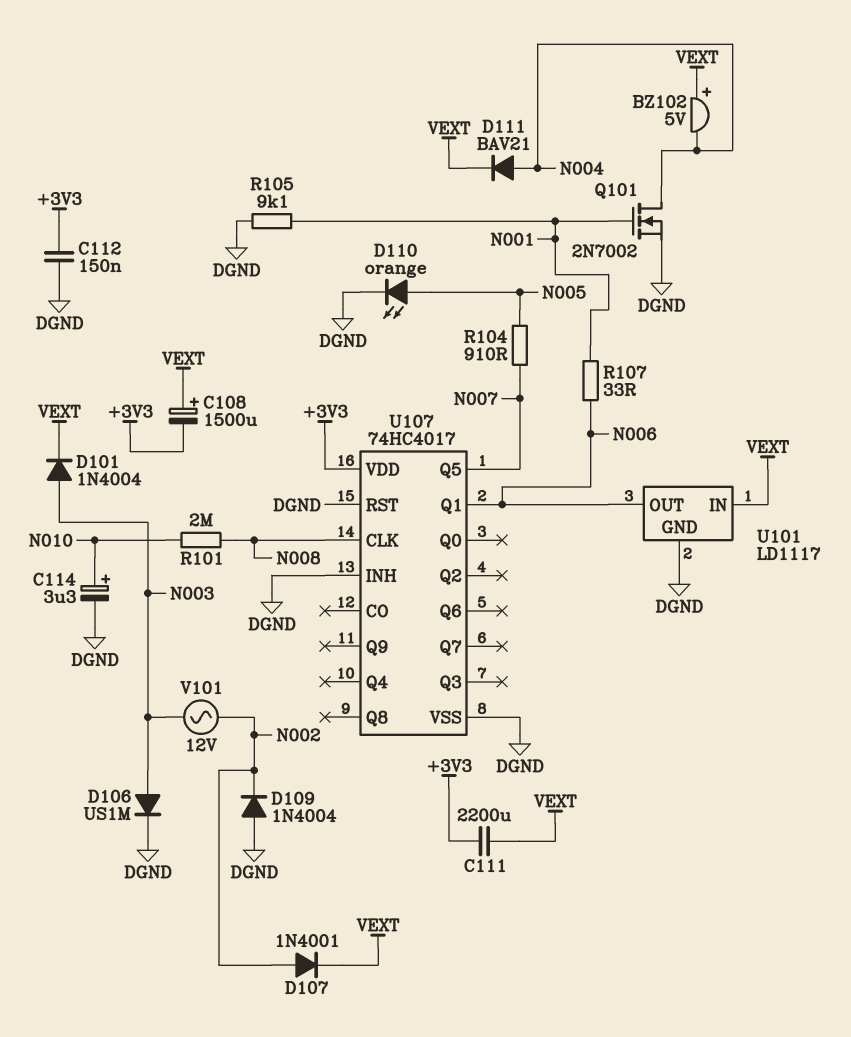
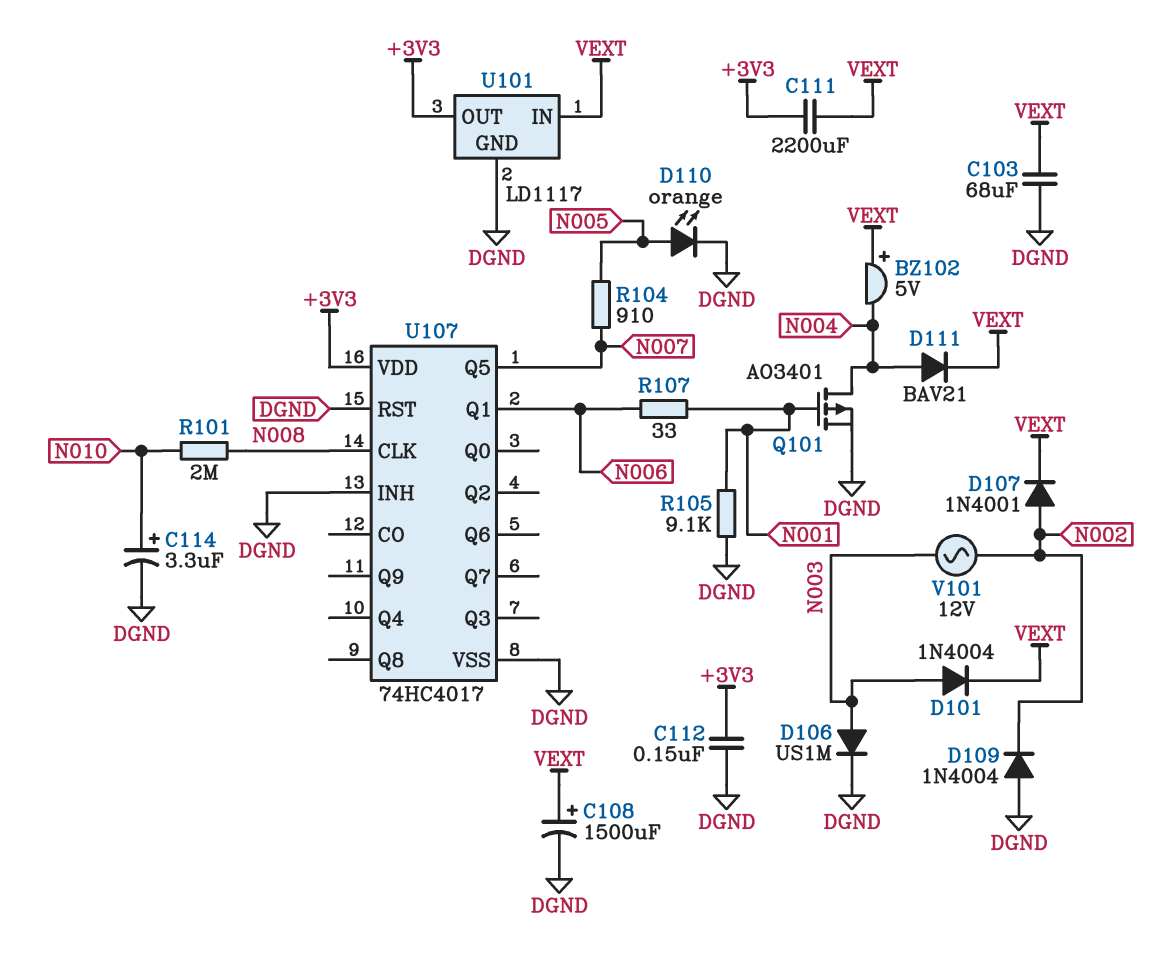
C103: none -> 68uF (DGND, VEXT)
C108: 1500uF (plus VEXT, minus +3V3) -> 1500uF (plus VEXT, minus DGND)
Q101: NMOS 2N7002 (G N001, D N004, S DGND) -> PMOS AO3401 (G N001, D N004, S DGND)
U101 pin OUT: N006 -> +3V3

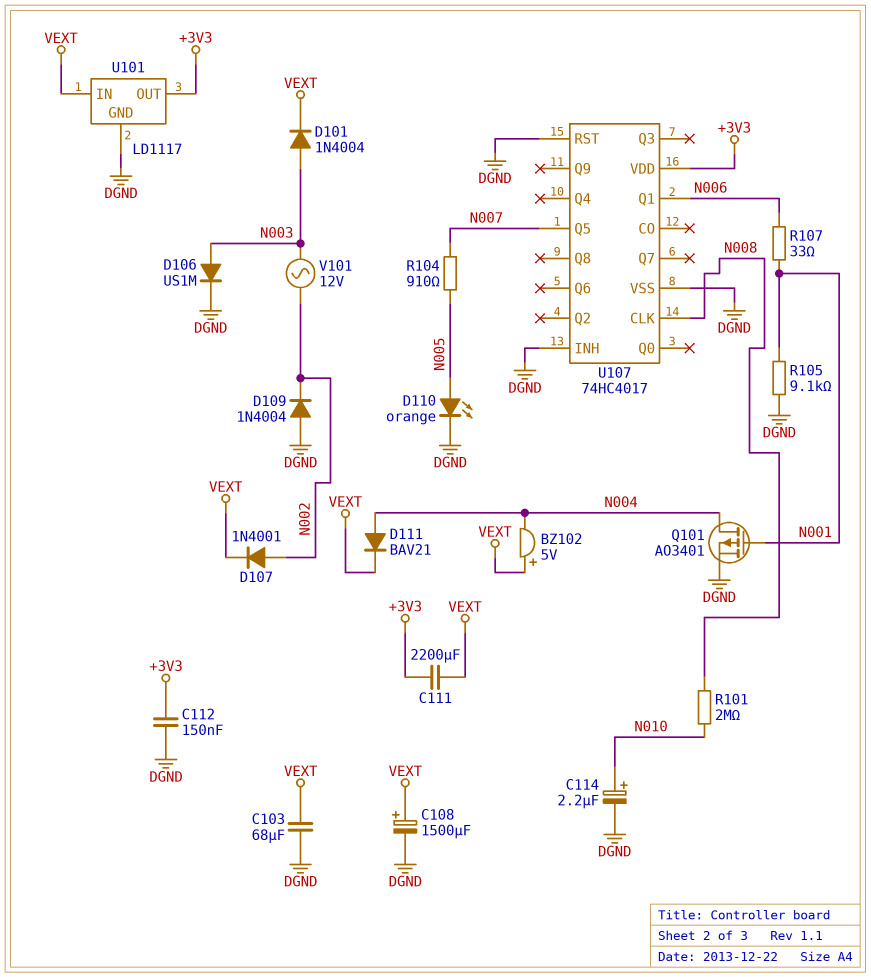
C114: 3.3uF (plus N010, minus DGND) -> 2.2uF (plus N010, minus DGND)

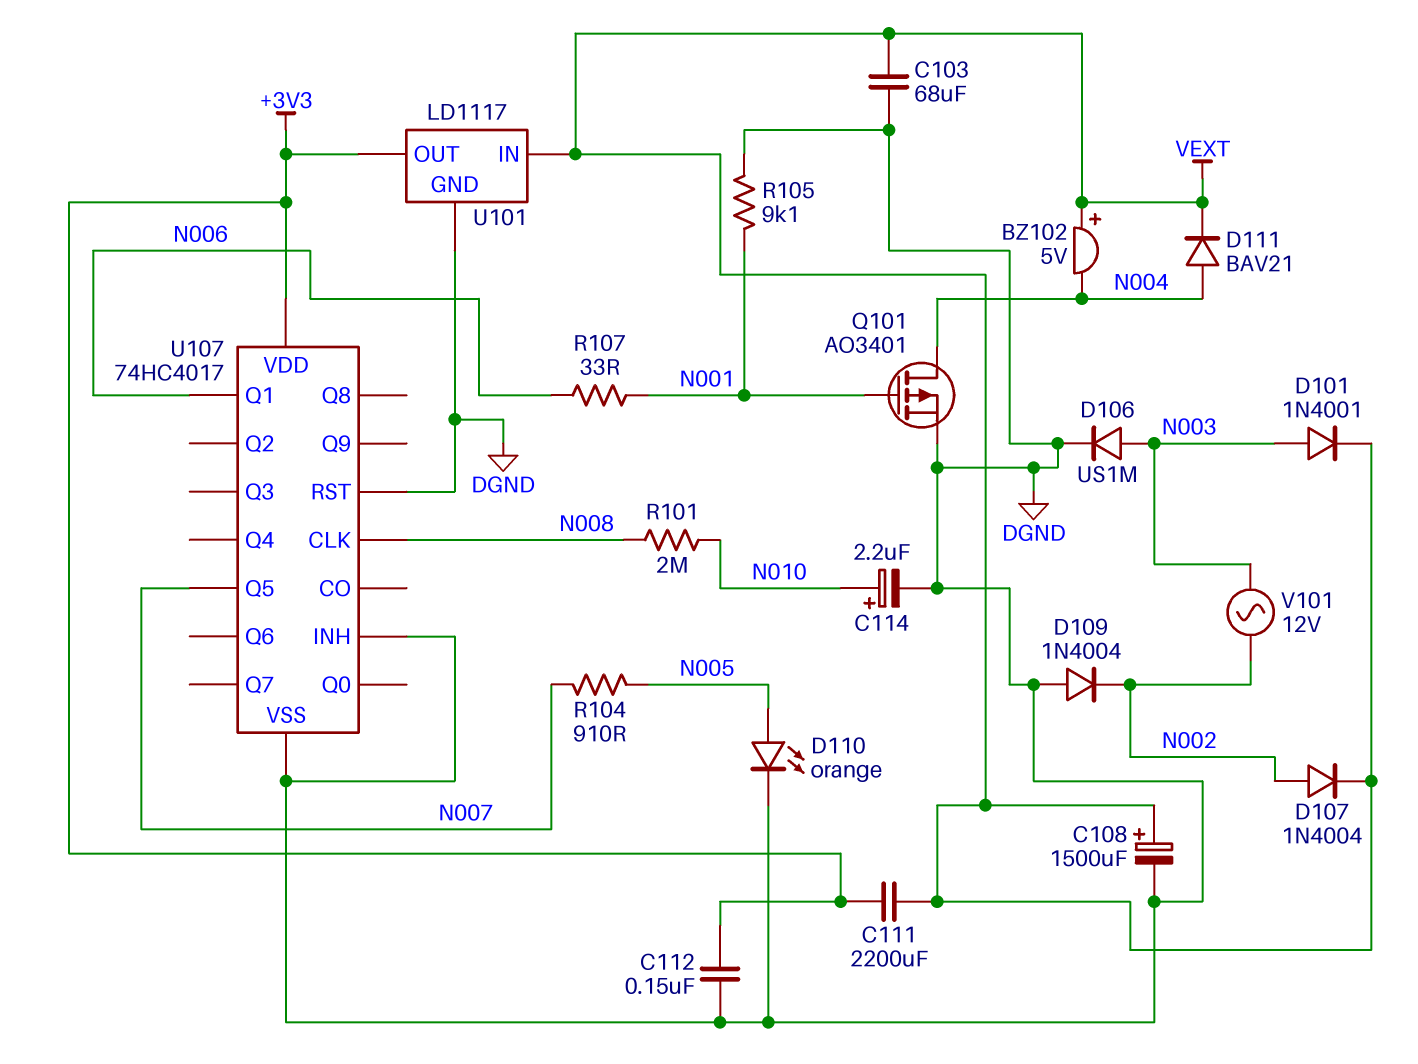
D101: diode 1N4004 (A N003, K VEXT) -> diode 1N4001 (A N003, K VEXT)
D107: diode 1N4001 (A N002, K VEXT) -> diode 1N4004 (A N002, K VEXT)

